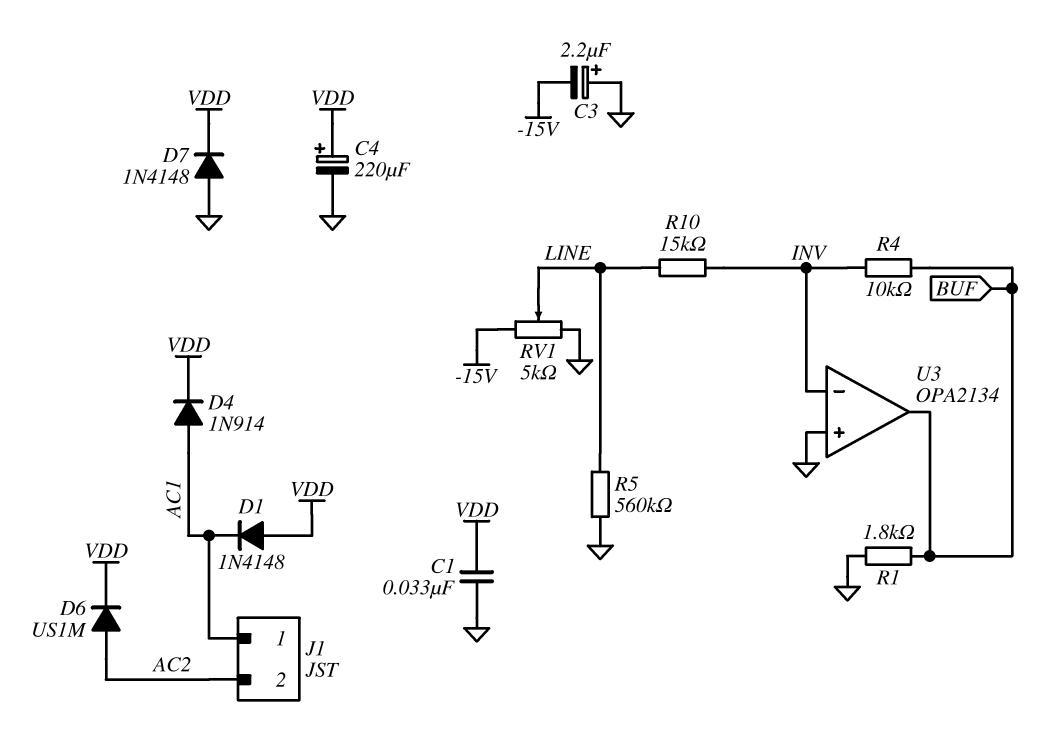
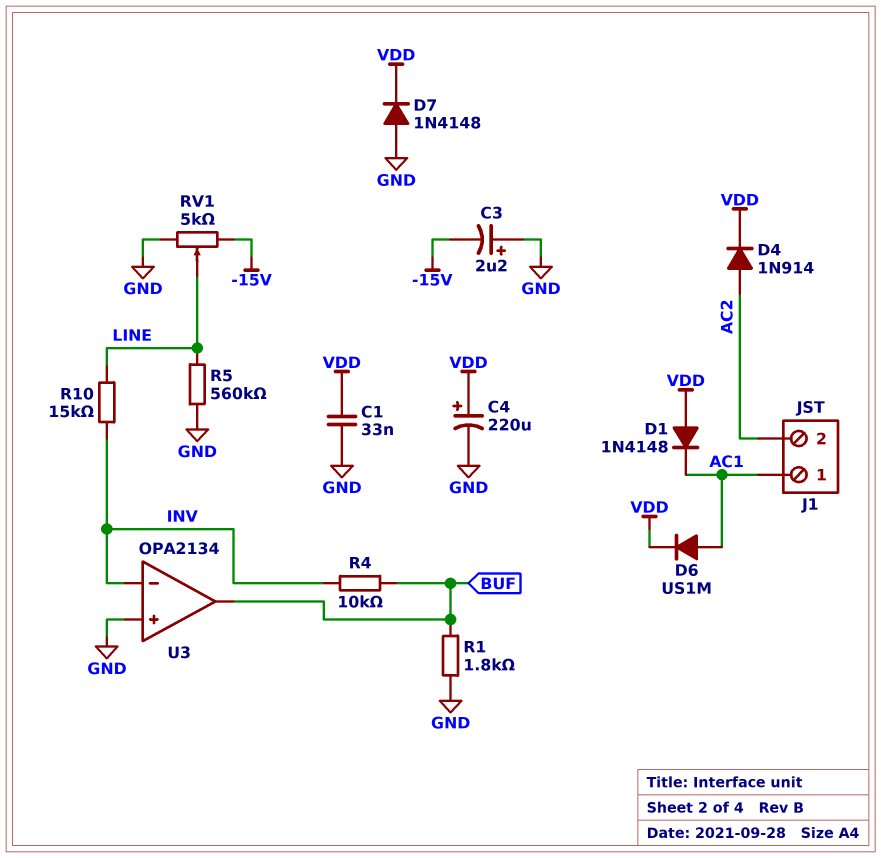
D4: diode 1N914 (A AC1, K VDD) -> diode 1N914 (A AC2, K VDD)
D6: diode US1M (A AC2, K VDD) -> diode US1M (A AC1, K VDD)

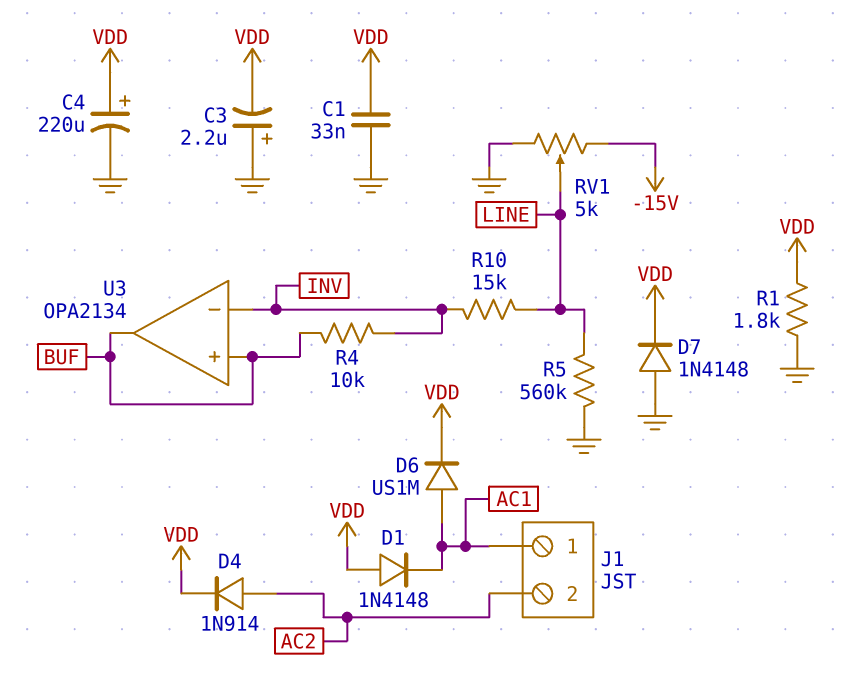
C3: 2.2uF (plus GND, minus -15V) -> 2.2uF (plus GND, minus VDD)
R1: 1.8k (BUF, GND) -> 1.8k (GND, VDD)
U3 pin in+: GND -> BUF

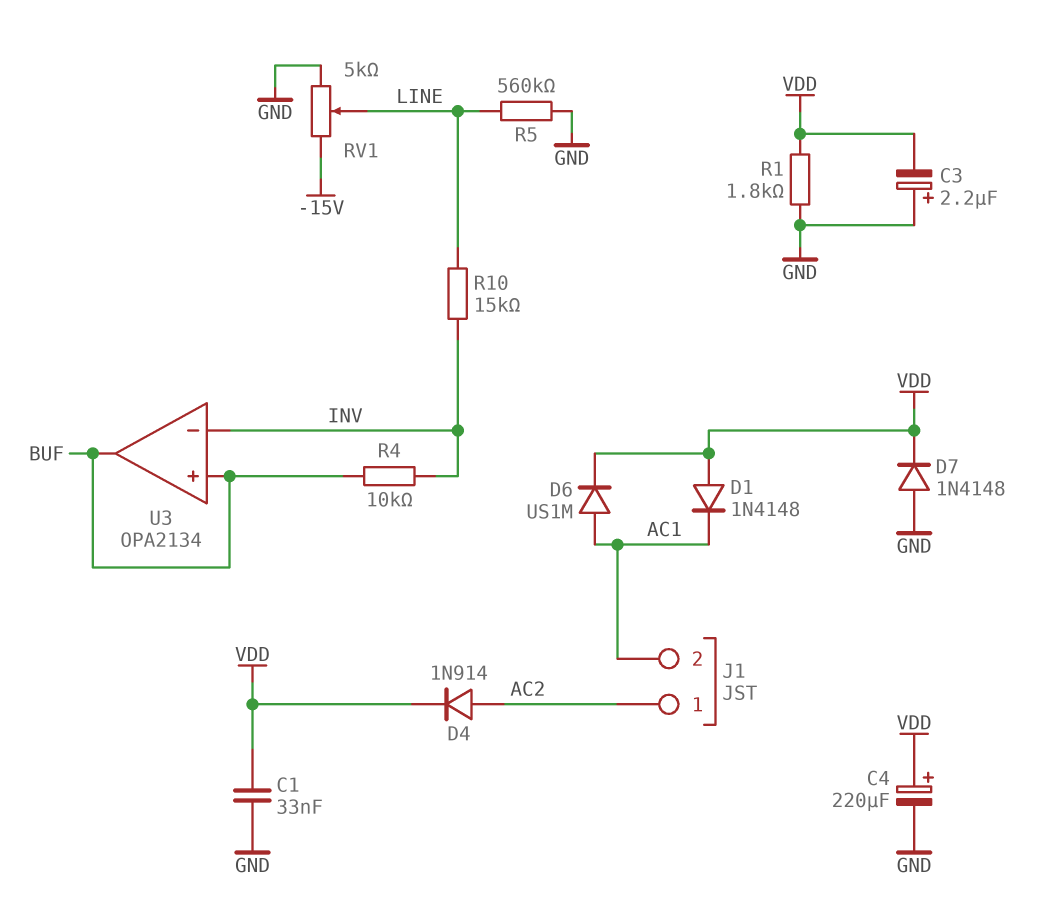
J1 pin 1: AC1 -> AC2
J1 pin 2: AC2 -> AC1

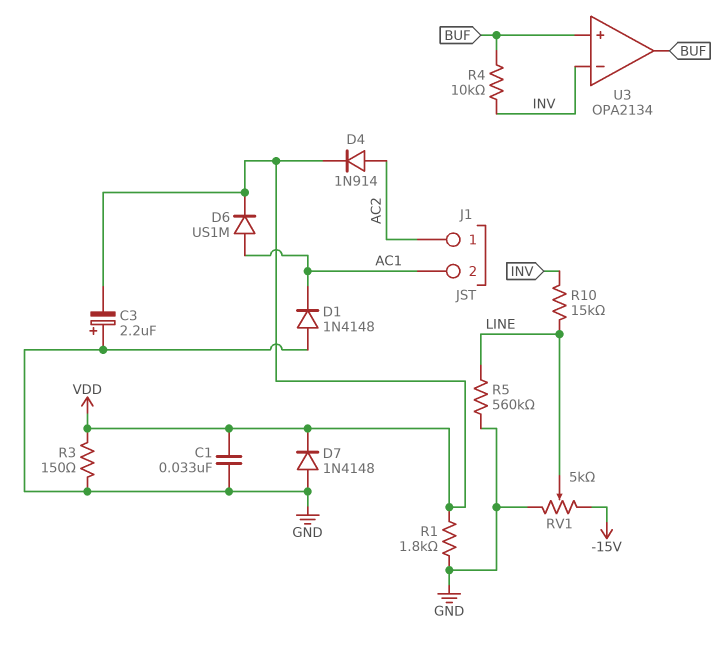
C4: 220uF (plus VDD, minus GND) -> none
D1: diode 1N4148 (A VDD, K AC1) -> diode 1N4148 (A GND, K AC1)
R3: none -> 150 (GND, VDD)

